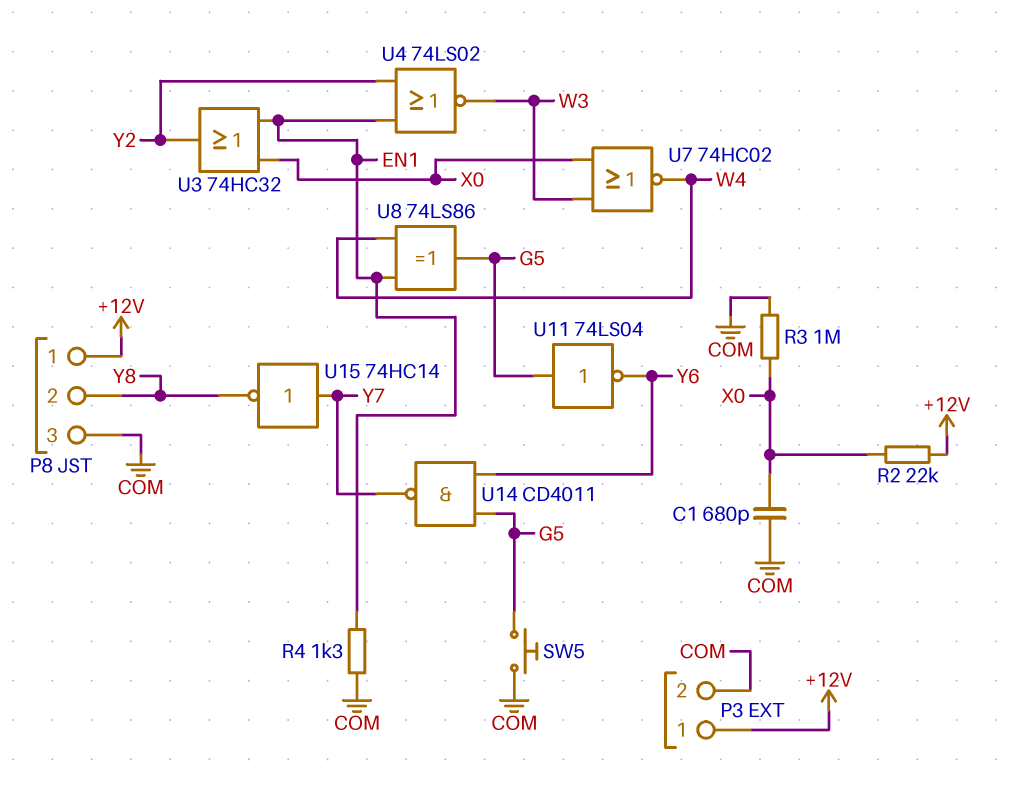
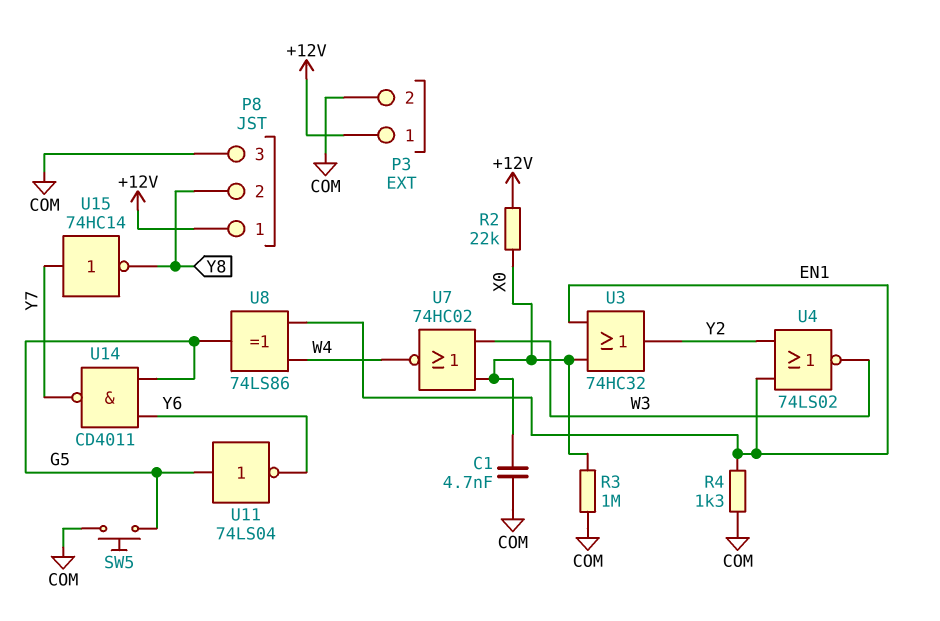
C1: 680pF (COM, X0) -> 4.7nF (COM, X0)

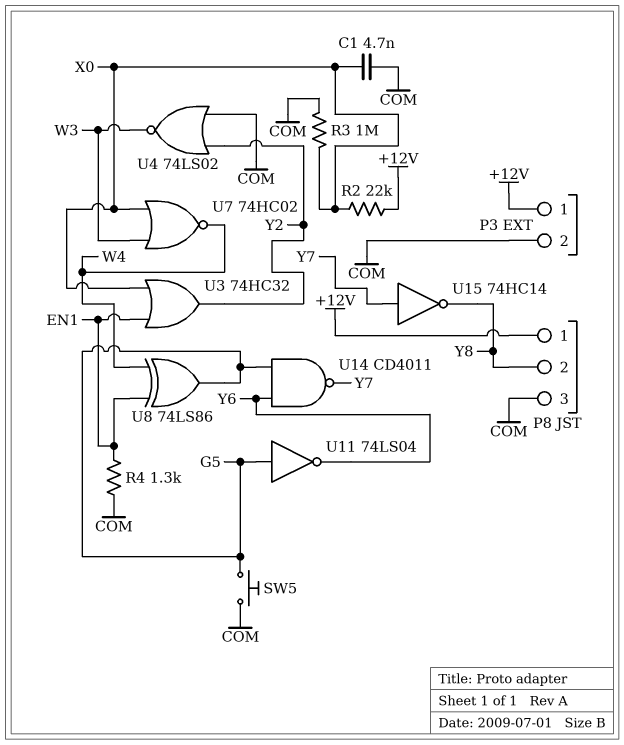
U4: NOR 74LS02 (in EN1, in Y2, out W3) -> NOR 74LS02 (in COM, in Y2, out W3)

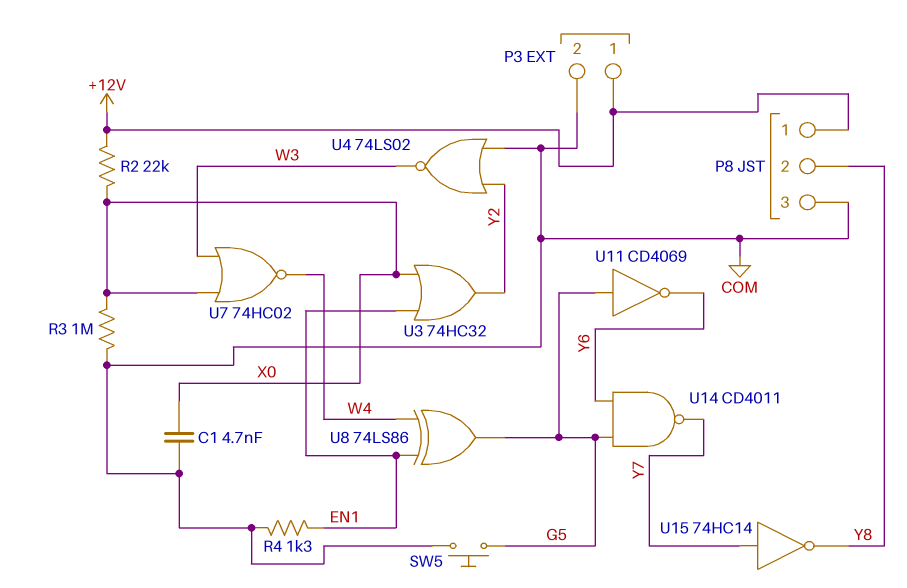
U11: NOT 74LS04 (in G5, out Y6) -> NOT CD4069 (in G5, out Y6)

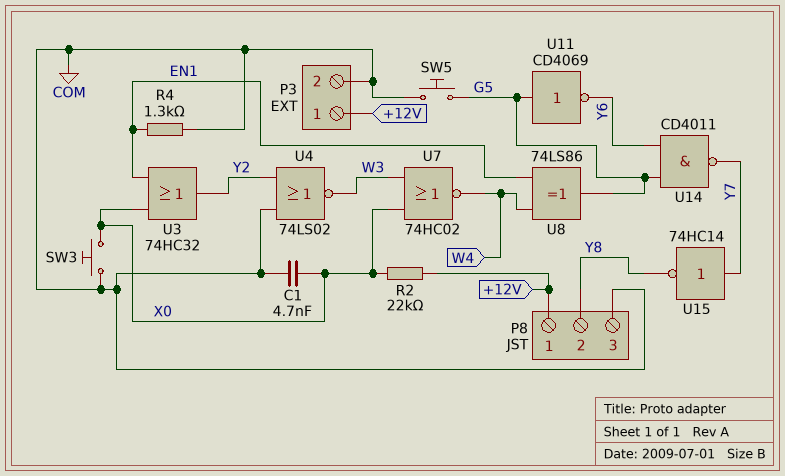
R3: 1M (COM, X0) -> none
SW3: none -> button (COM, X0)

